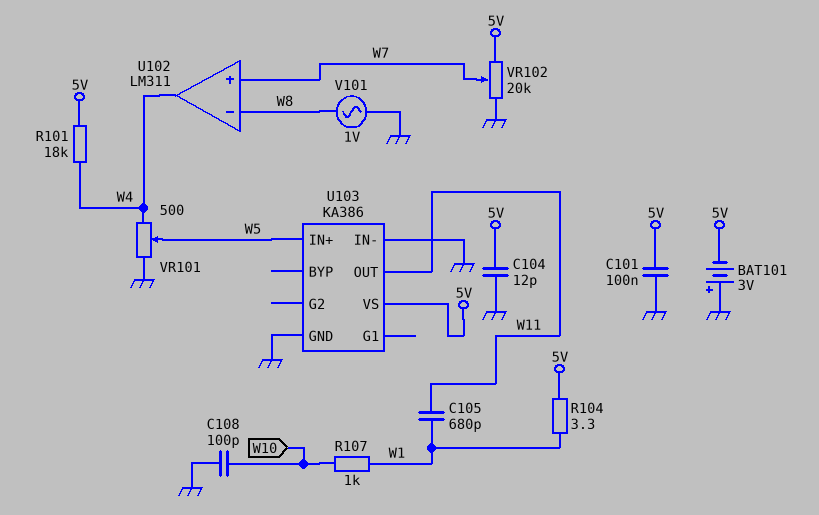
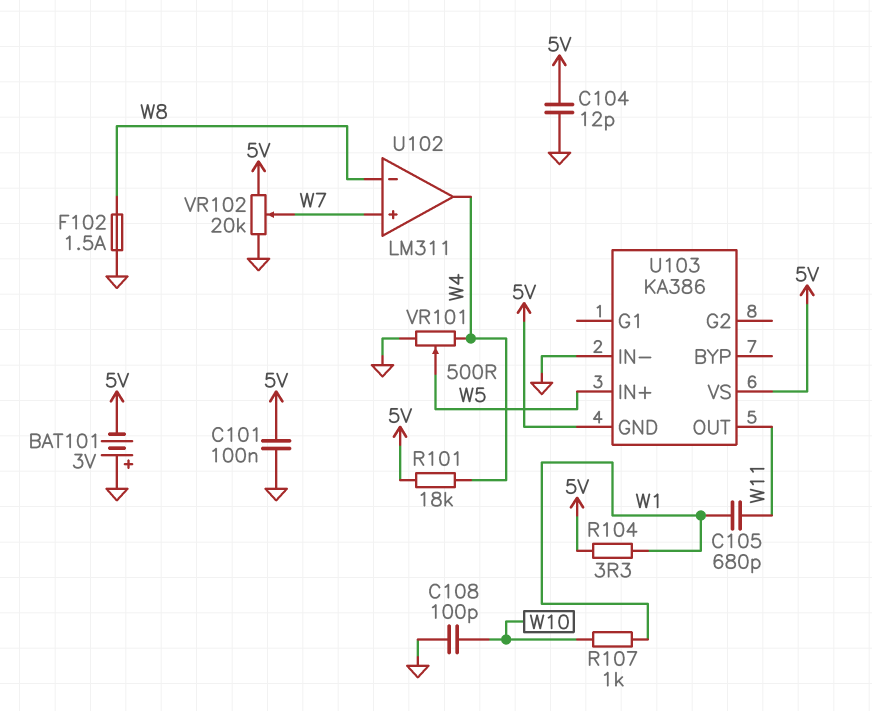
F102: none -> 1.5A (GND, W8)
U103 pin GND: GND -> 5V
V101: AC 1V (GND, W8) -> none

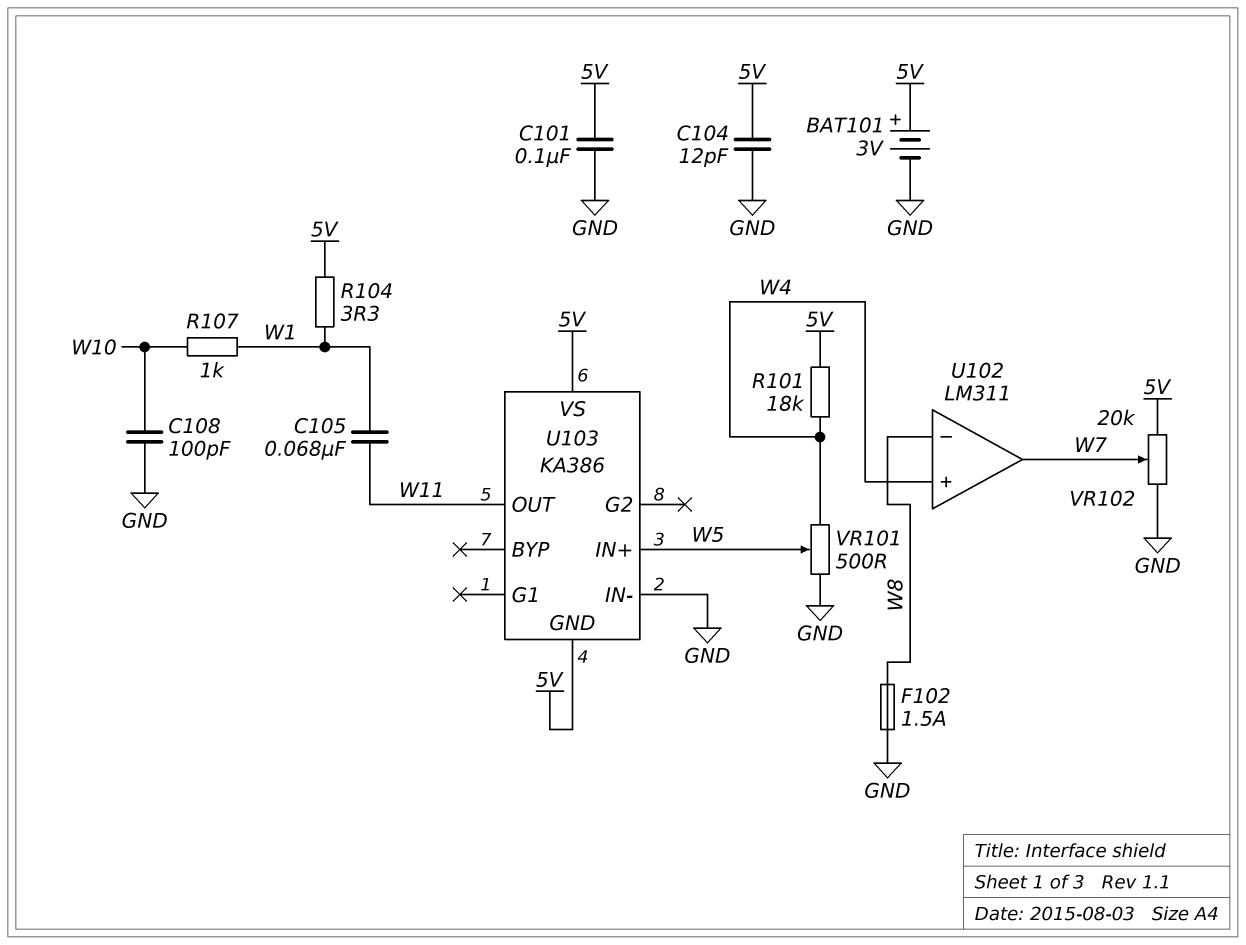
BAT101: 3V (plus GND, minus 5V) -> 3V (plus 5V, minus GND)
C105: 680pF (W1, W11) -> 68nF (W1, W11)
U102 pin in+: W7 -> W4
U102 pin out: W4 -> W7

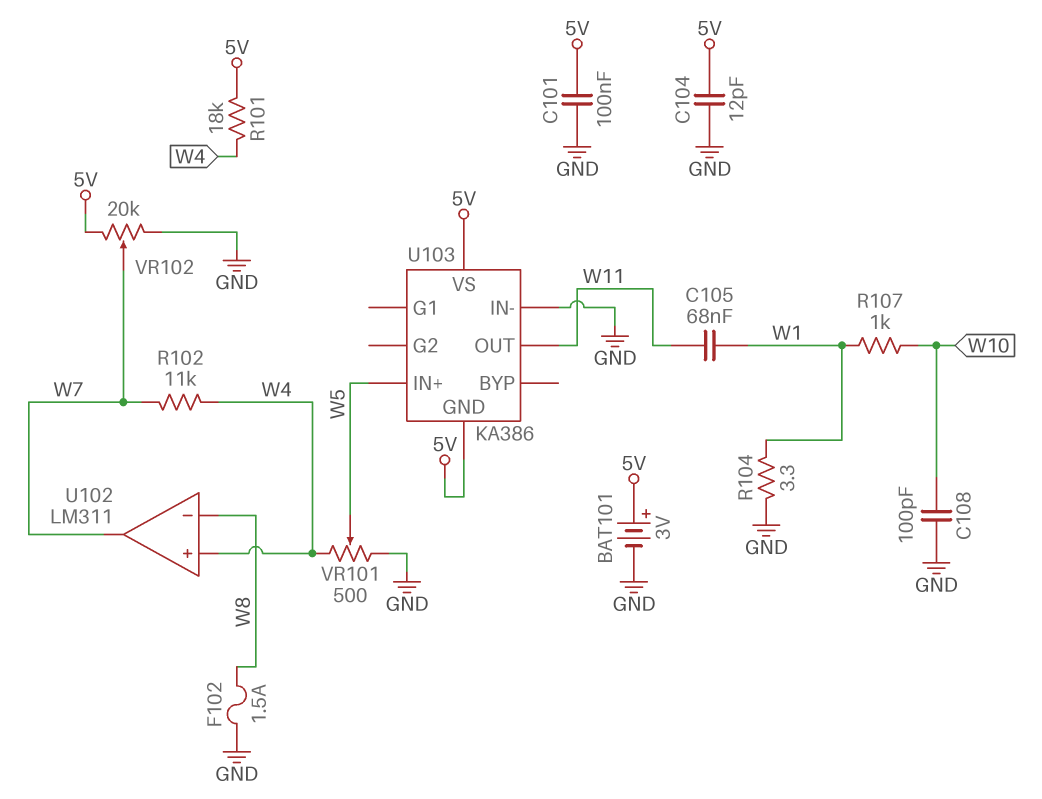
R102: none -> 11k (W4, W7)
R104: 3.3 (5V, W1) -> 3.3 (GND, W1)

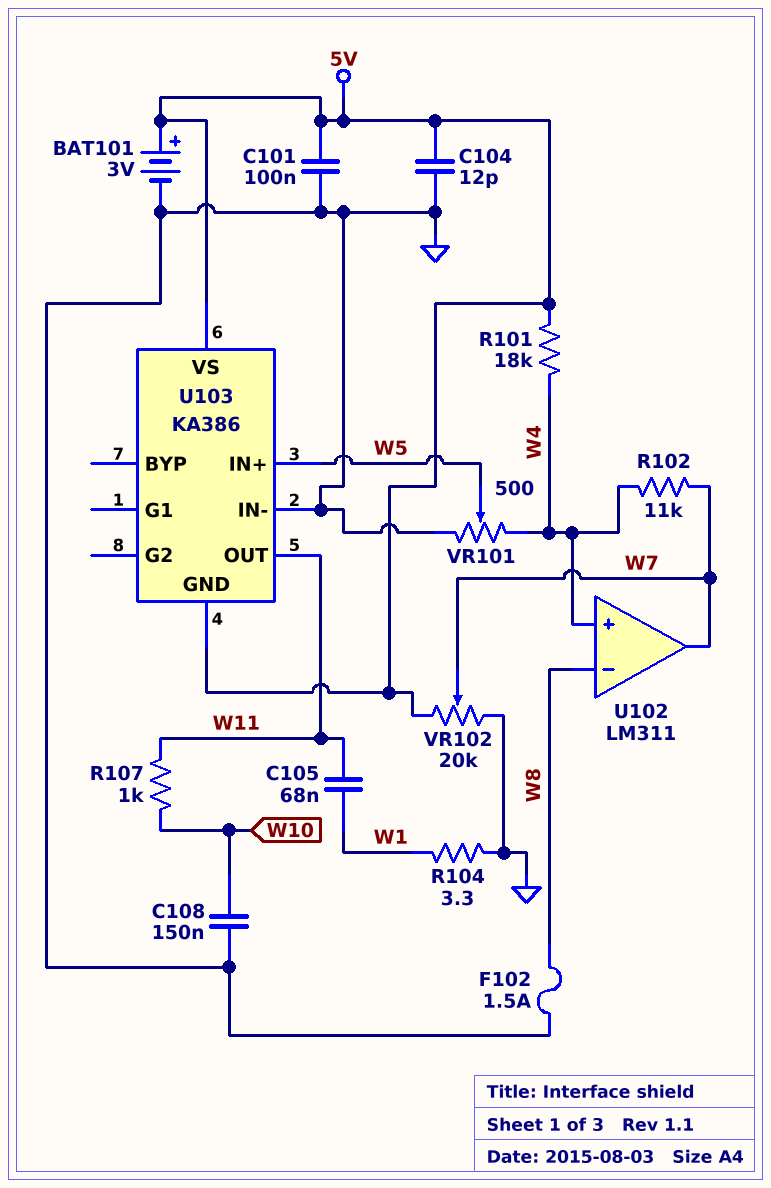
C108: 100pF (GND, W10) -> 150nF (GND, W10)
R107: 1k (W1, W10) -> 1k (W10, W11)

